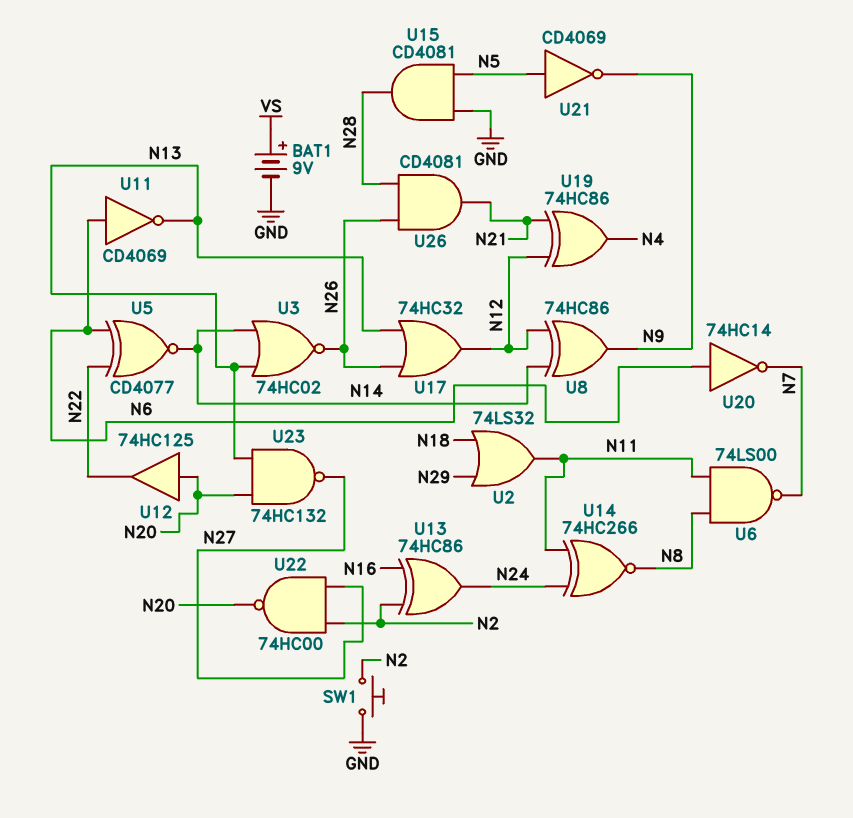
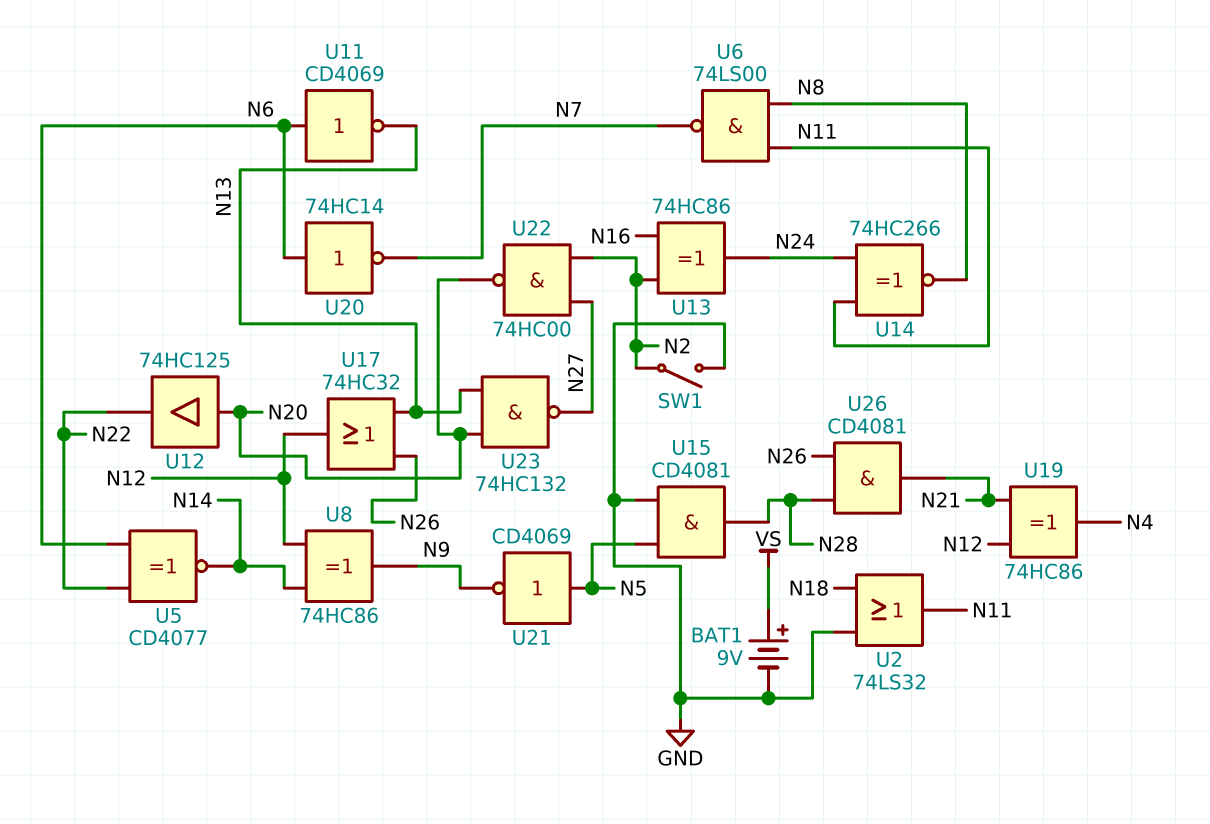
SW1: button (GND, N2) -> switch (GND, N2)
U2: OR 74LS32 (in N18, in N29, out N11) -> OR 74LS32 (in GND, in N18, out N11)
U3: NOR 74HC02 (in N13, in N14, out N26) -> none

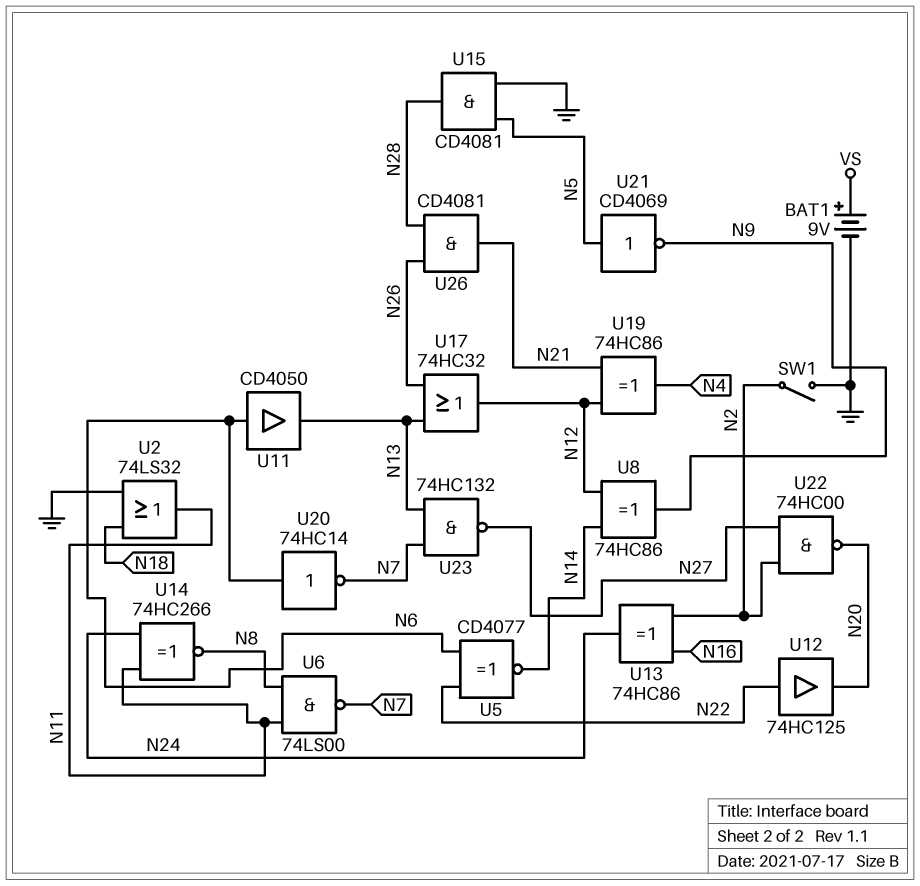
U11: NOT CD4069 (in N6, out N13) -> buffer CD4050 (in N6, out N13)
U12: buffer 74HC125 (in N20, out N22) -> buffer 74HC125 (in N22, out N20)
U23: NAND 74HC132 (in N13, in N20, out N27) -> NAND 74HC132 (in N7, in N13, out N27)

